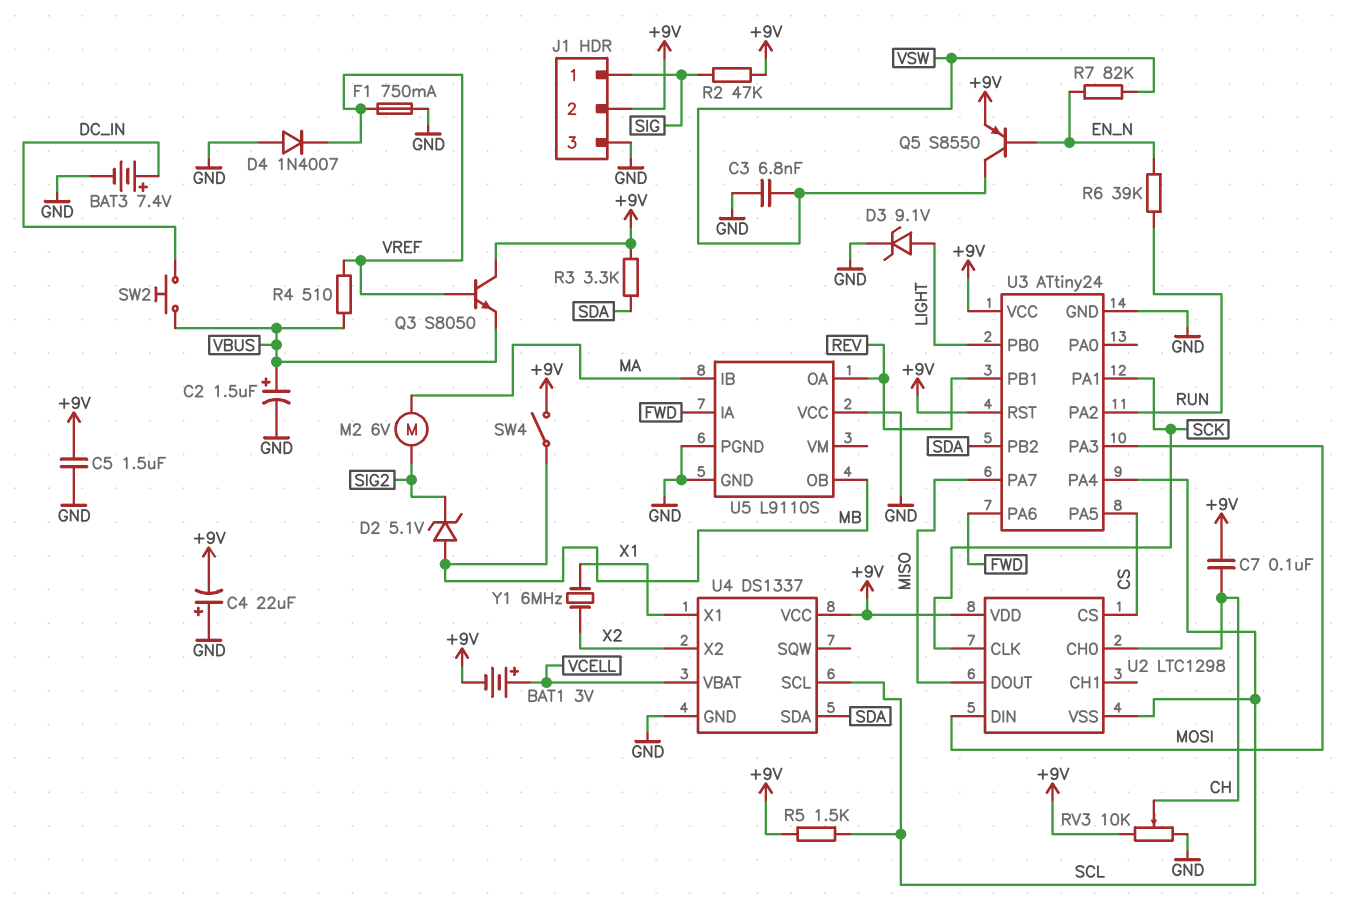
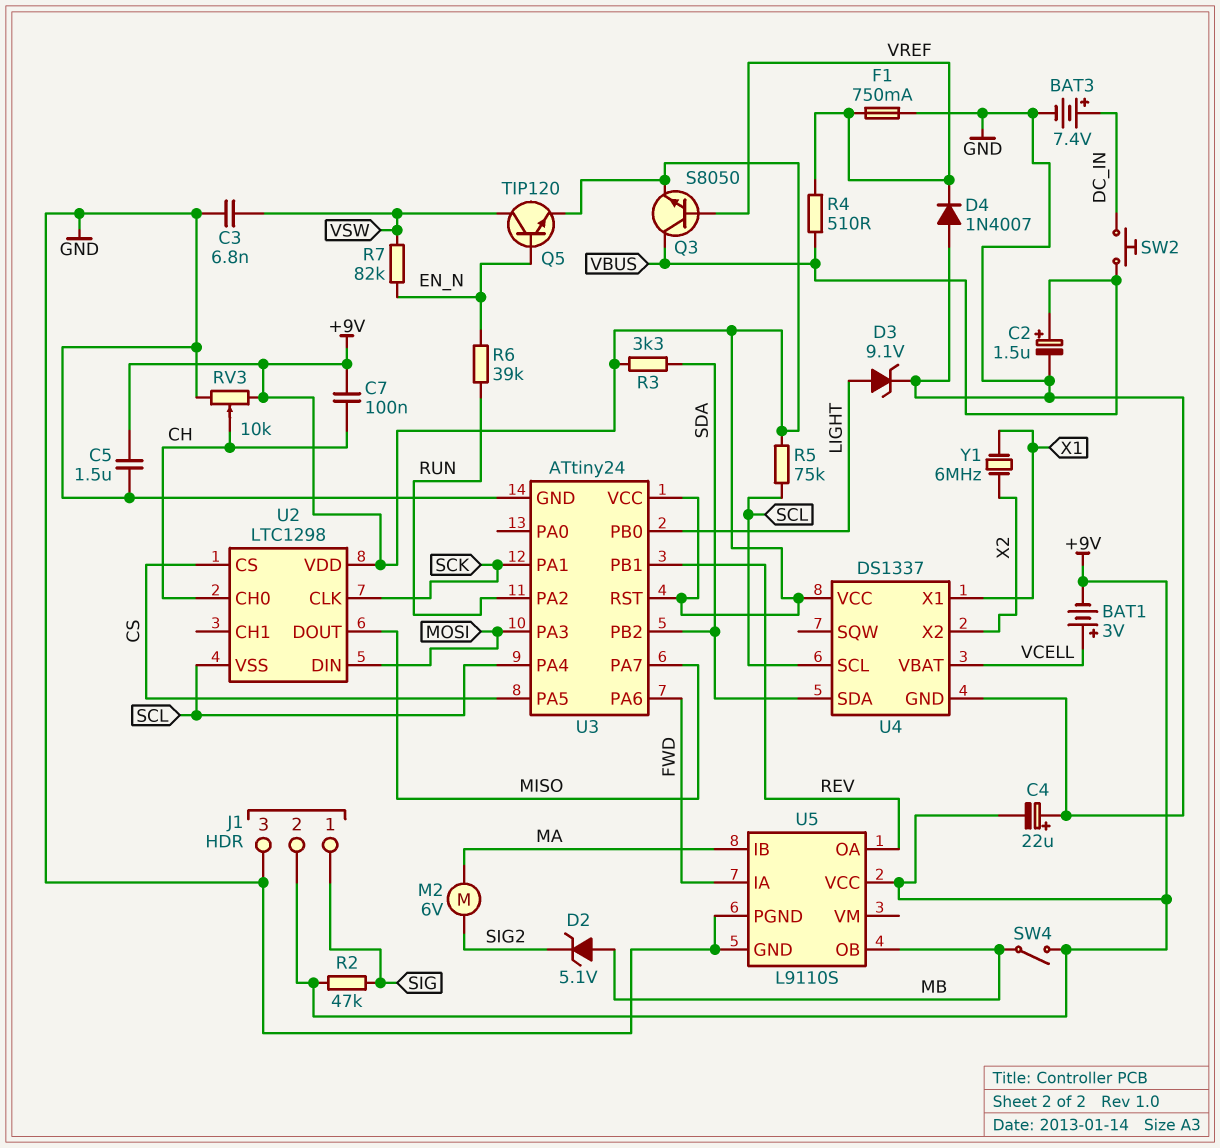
Q3: NPN S8050 (B VREF, C +9V, E VBUS) -> NPN S8050 (B VREF, C VBUS, E +9V)
Q5: PNP S8550 (B EN_N, C VSW, E +9V) -> NPN TIP120 (B EN_N, C VSW, E +9V)
R5: 1.5k (+9V, SCL) -> 75k (+9V, SCL)
U5 pin VCC: GND -> +9V

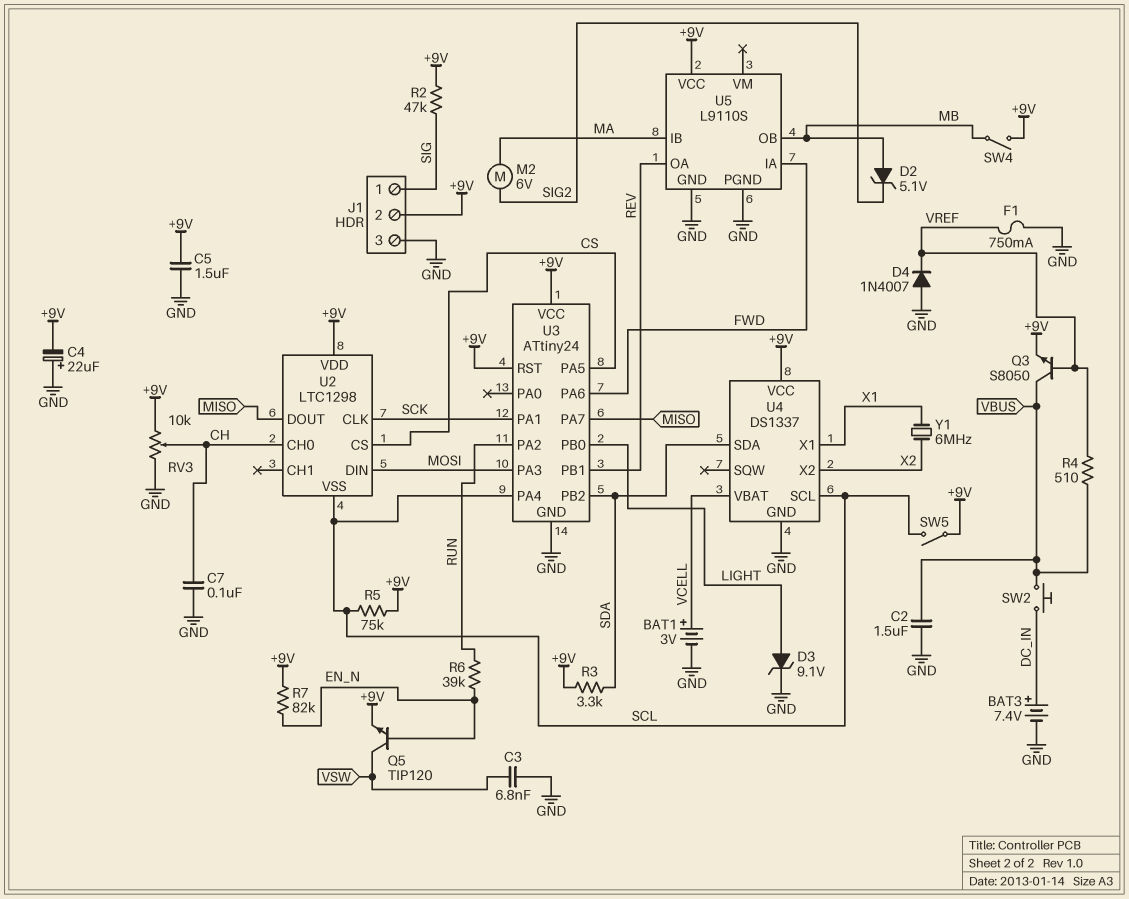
BAT1: 3V (plus VCELL, minus +9V) -> 3V (plus VCELL, minus GND)
C2: 1.5uF (plus VBUS, minus GND) -> 1.5uF (GND, VBUS)
C7: 100nF (+9V, CH) -> 100nF (CH, GND)
R7: 82k (EN_N, VSW) -> 82k (+9V, EN_N)
SW5: none -> switch (+9V, SCL)

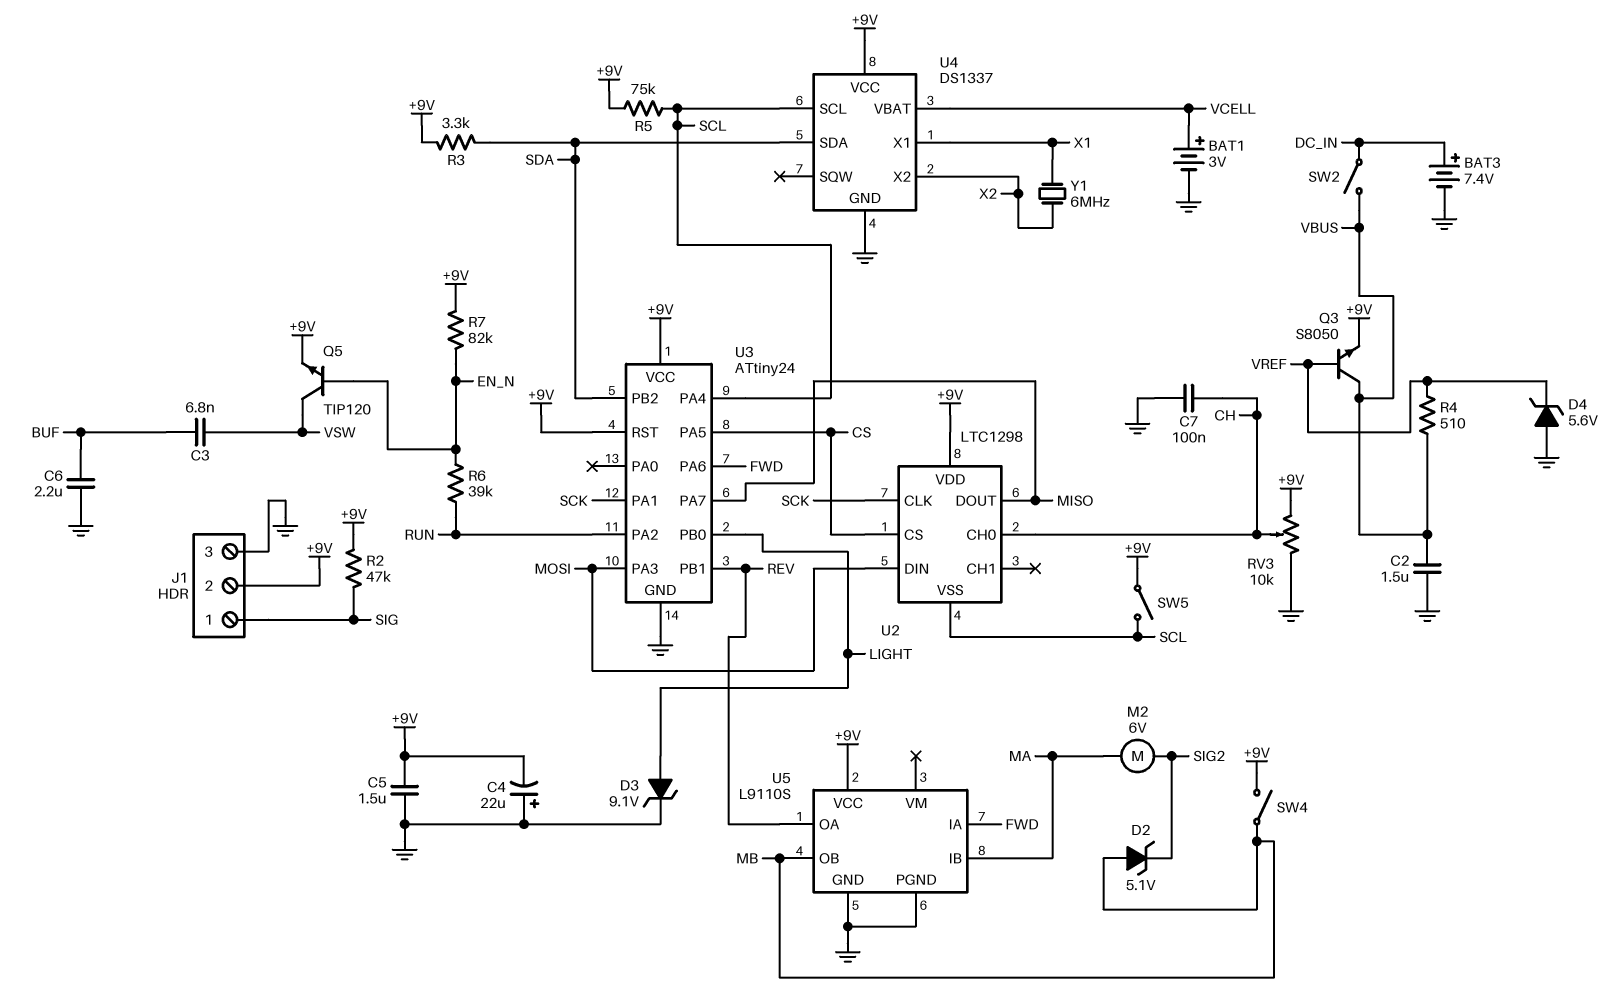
C3: 6.8nF (GND, VSW) -> 6.8nF (BUF, VSW)
C6: none -> 2.2uF (BUF, GND)
D4: diode 1N4007 (A GND, K VREF) -> zener 5.6V (A GND, K VREF)
F1: 750mA (GND, VREF) -> none
SW2: button (DC_IN, VBUS) -> switch (DC_IN, VBUS)

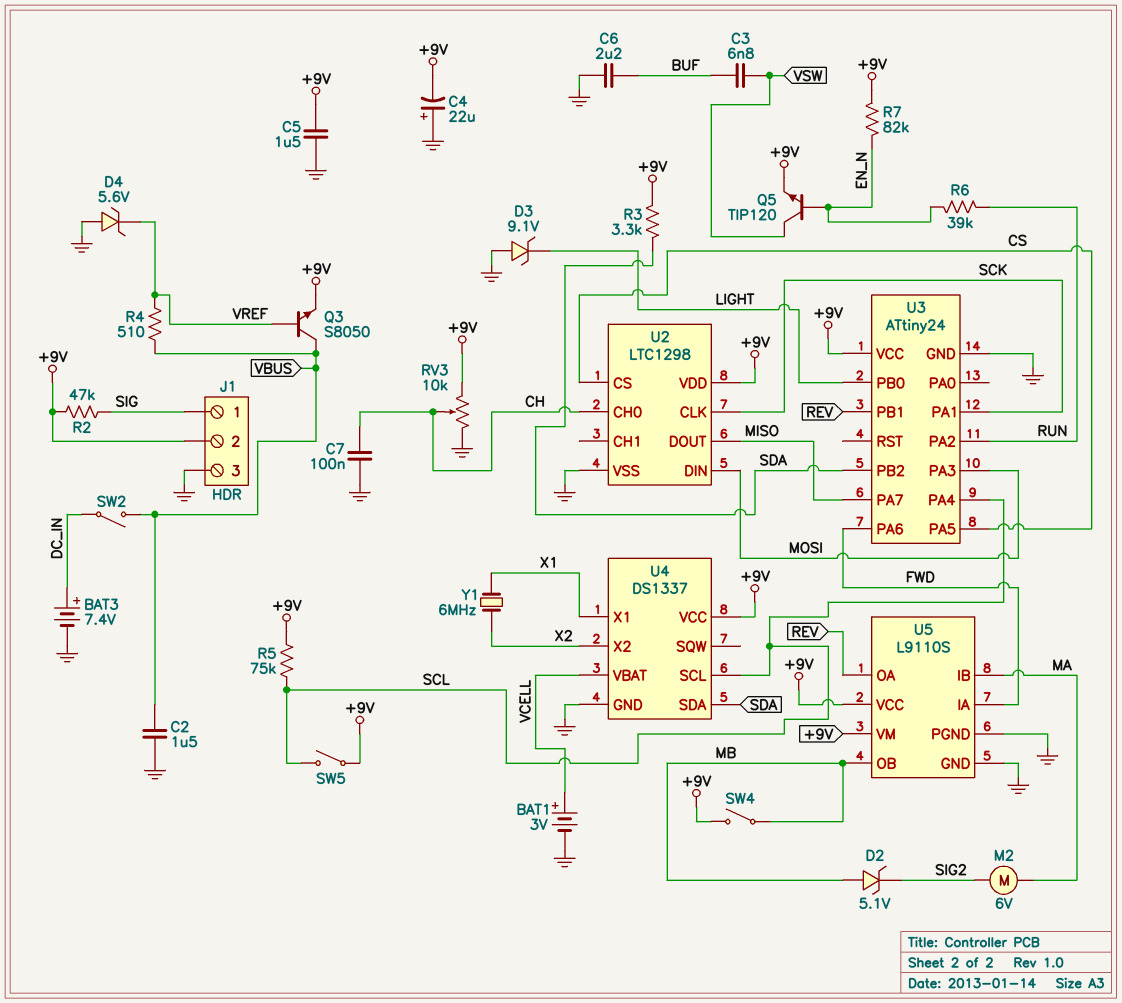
D3: zener 9.1V (A LIGHT, K GND) -> zener 9.1V (A GND, K LIGHT)
U2 pin VSS: SCL -> GND
U3 pin RST: +9V -> none
U5 pin VM: none -> +9V

